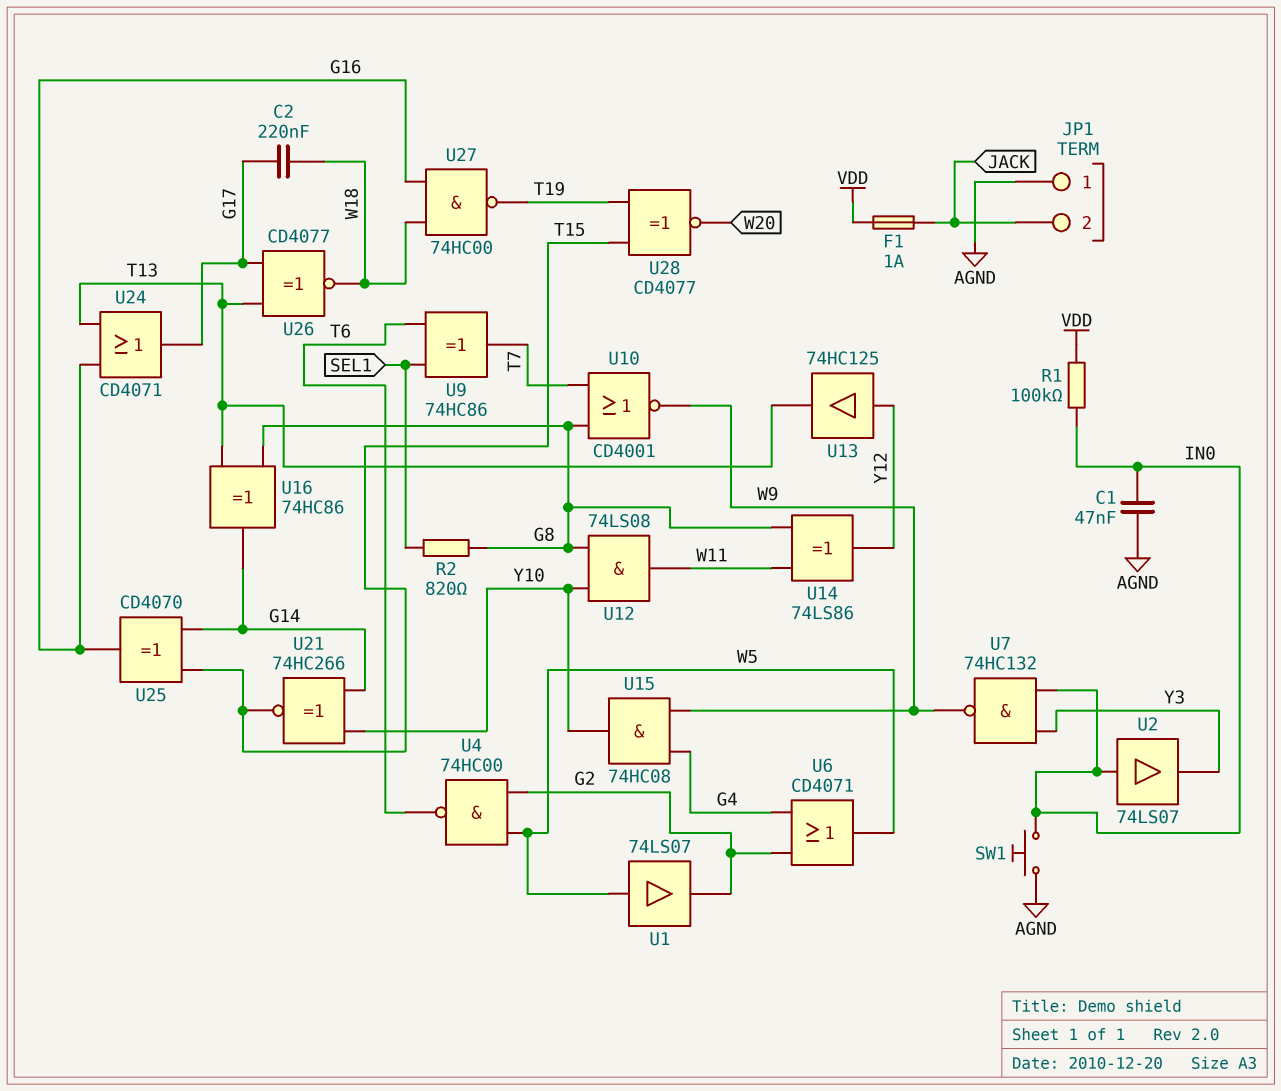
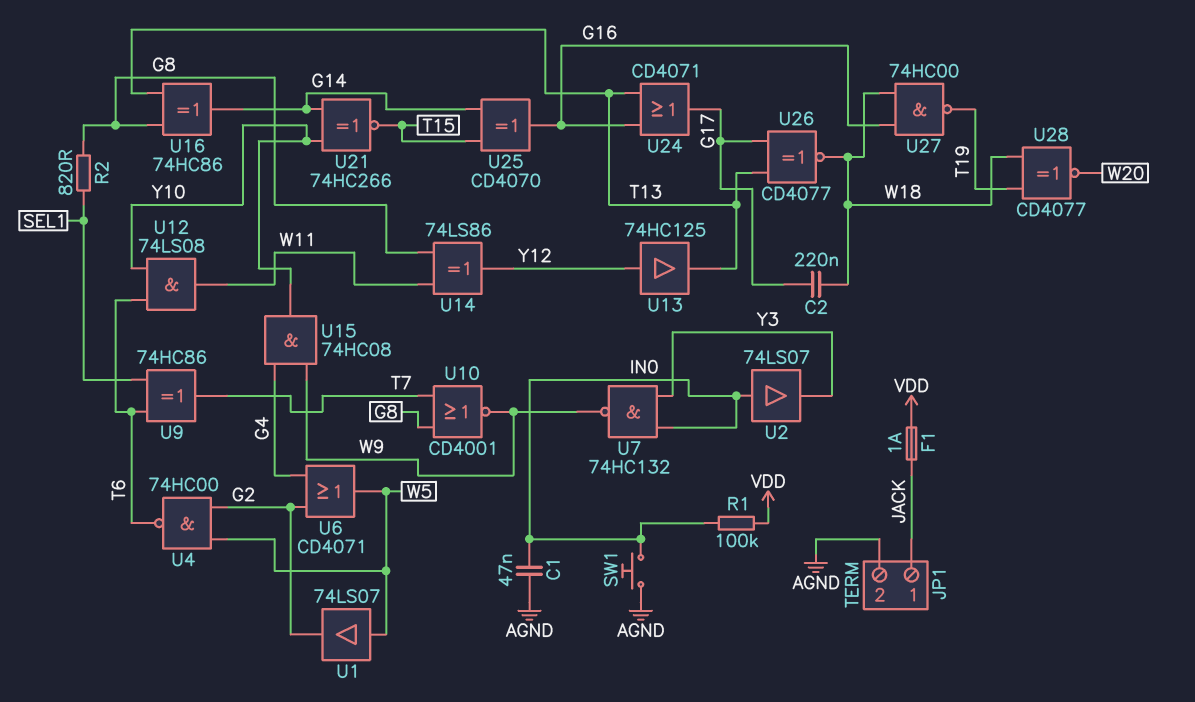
JP1 pin 1: AGND -> JACK
JP1 pin 2: JACK -> AGND
U12: AND 74LS08 (in G8, in Y10, out W11) -> AND 74LS08 (in T6, in Y10, out W11)
U28: XNOR CD4077 (in T15, in T19, out W20) -> XNOR CD4077 (in T19, in W18, out W20)

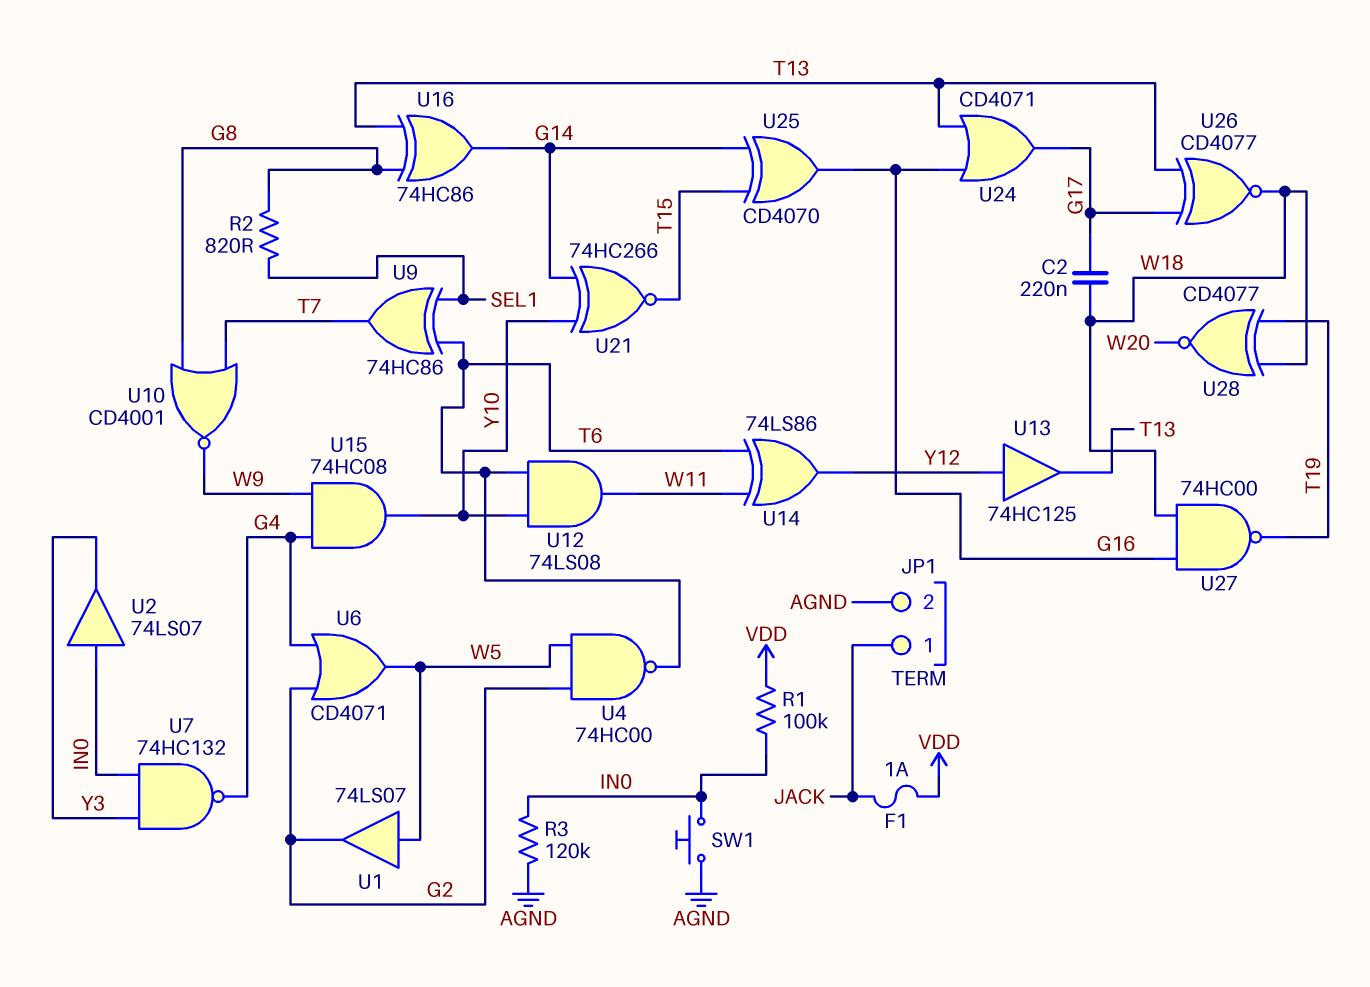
C1: 47nF (AGND, IN0) -> none
R3: none -> 120k (AGND, IN0)
U7: NAND 74HC132 (in IN0, in Y3, out W9) -> NAND 74HC132 (in IN0, in Y3, out G4)
U14: XOR 74LS86 (in G8, in W11, out Y12) -> XOR 74LS86 (in T6, in W11, out Y12)

